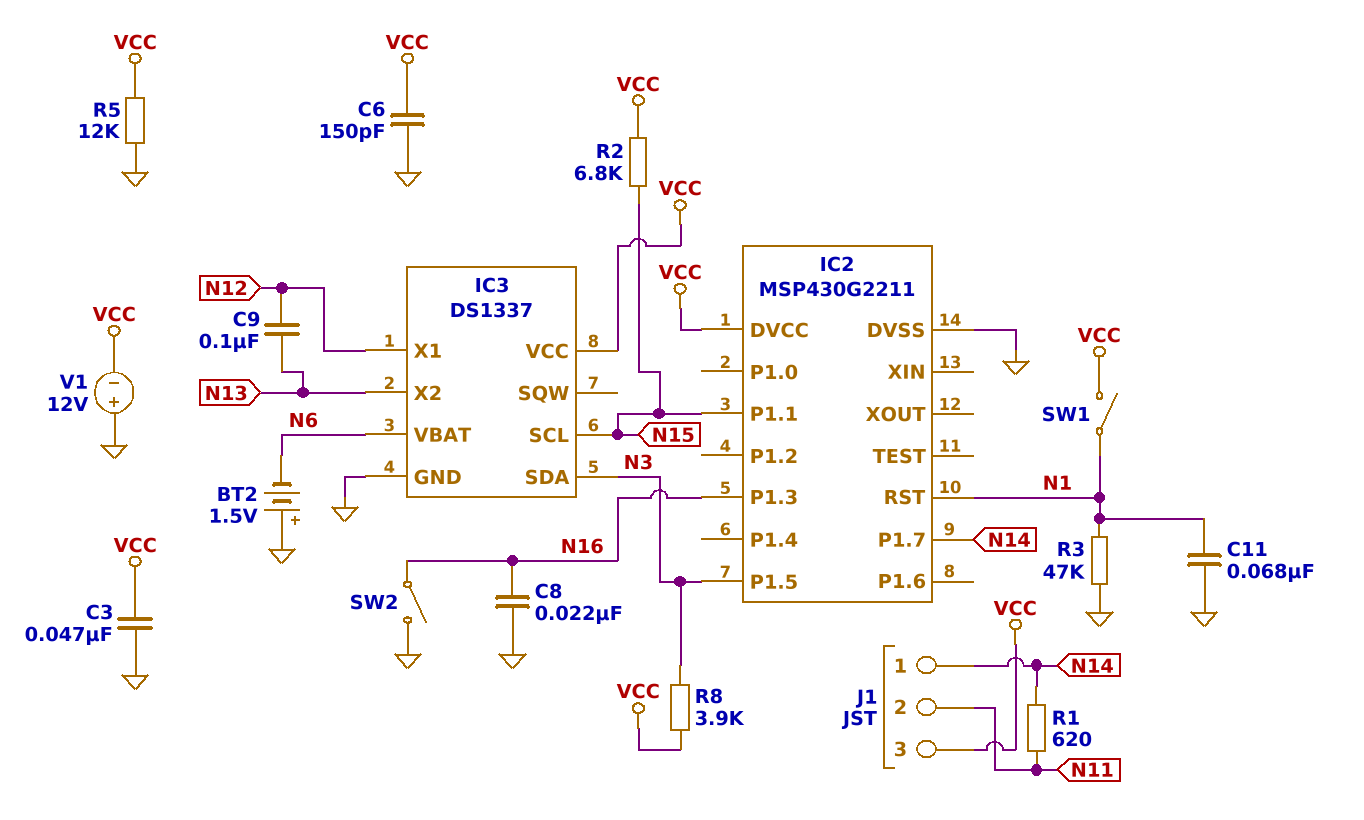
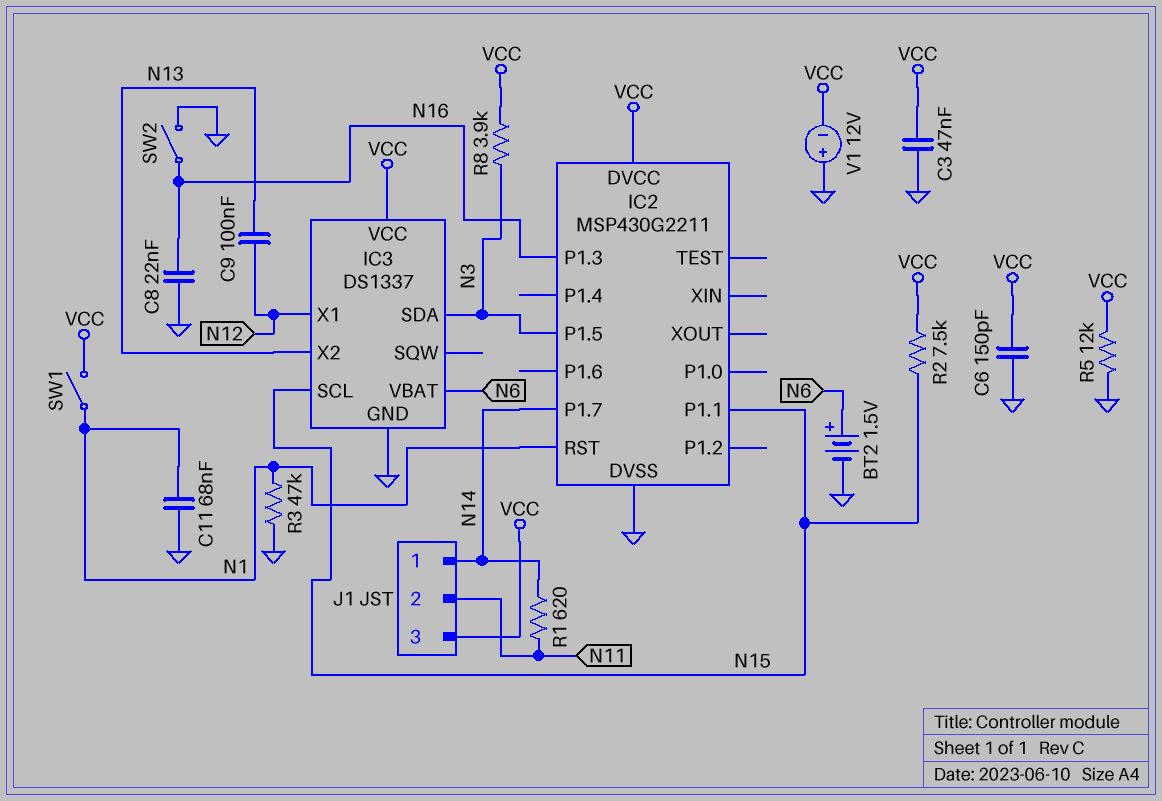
BT2: 1.5V (plus GND, minus N6) -> 1.5V (plus N6, minus GND)
R2: 6.8k (N15, VCC) -> 7.5k (N15, VCC)

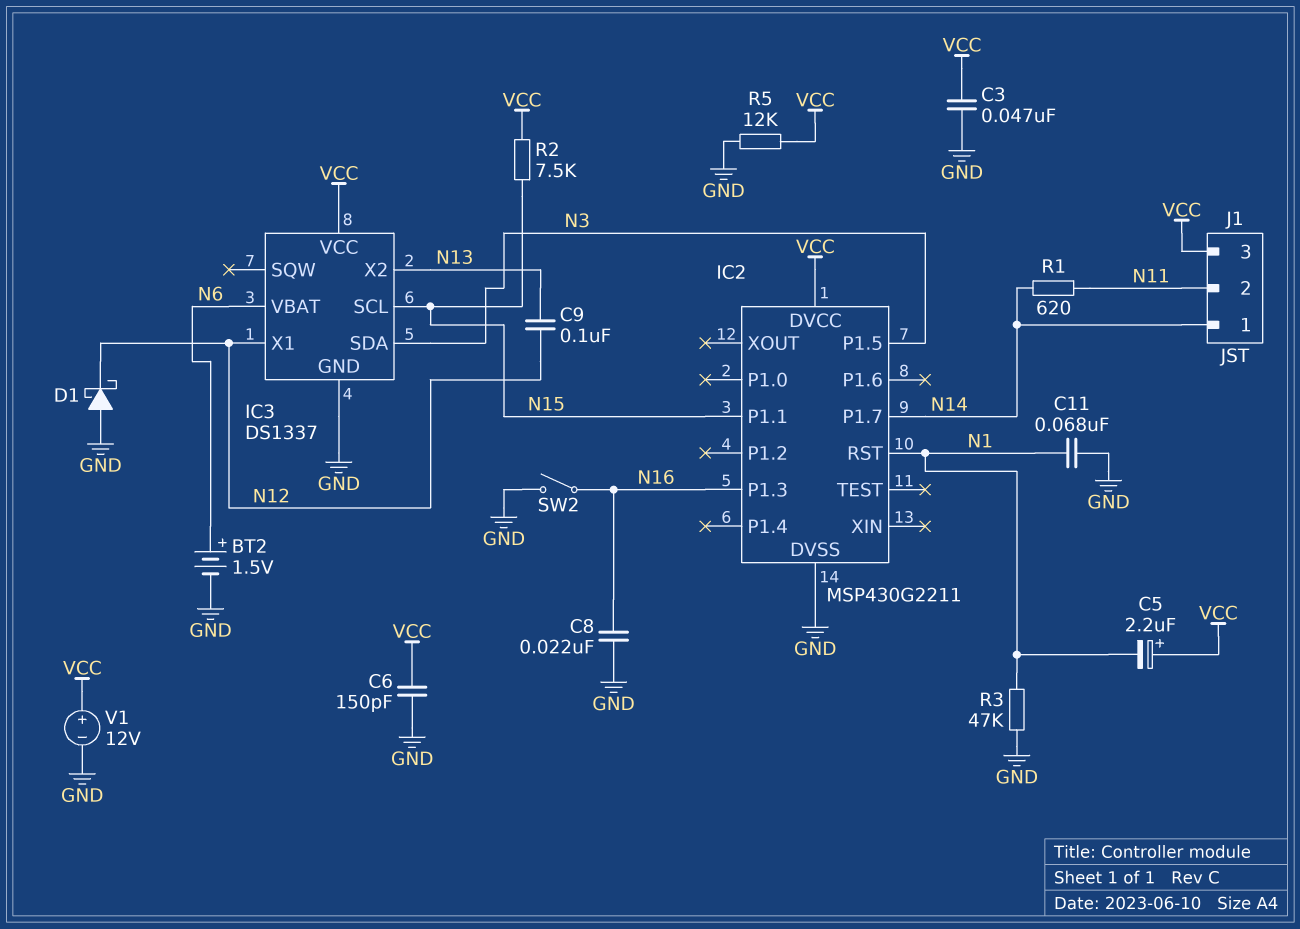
C5: none -> 2.2uF (plus VCC, minus N1)
D1: none -> schottky (A GND, K N12)
R8: 3.9k (N3, VCC) -> none
SW1: switch (N1, VCC) -> none
V1: 12V (plus GND, minus VCC) -> 12V (plus VCC, minus GND)

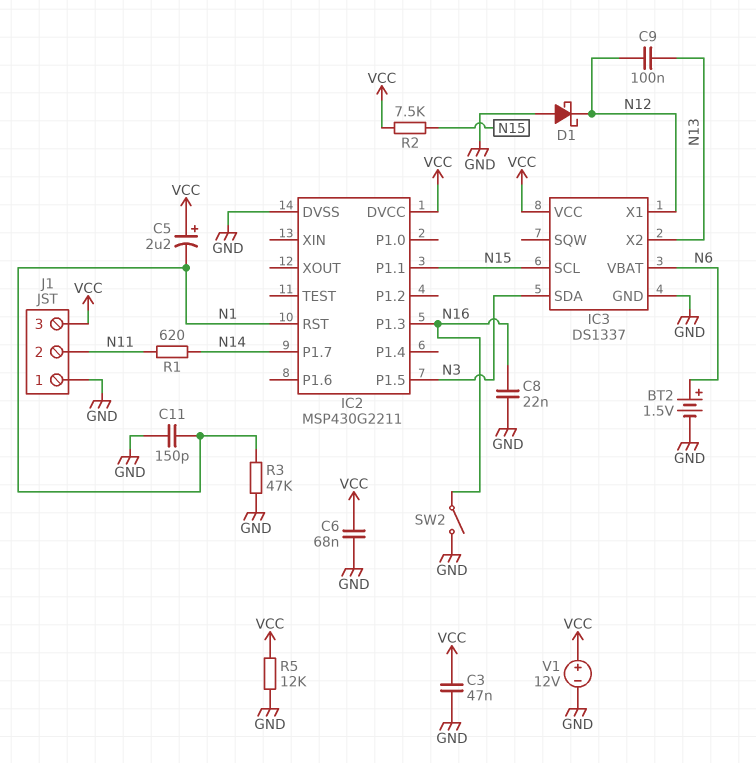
C6: 150pF (GND, VCC) -> 68nF (GND, VCC)
C11: 68nF (GND, N1) -> 150pF (GND, N1)
J1 pin 1: N14 -> GND

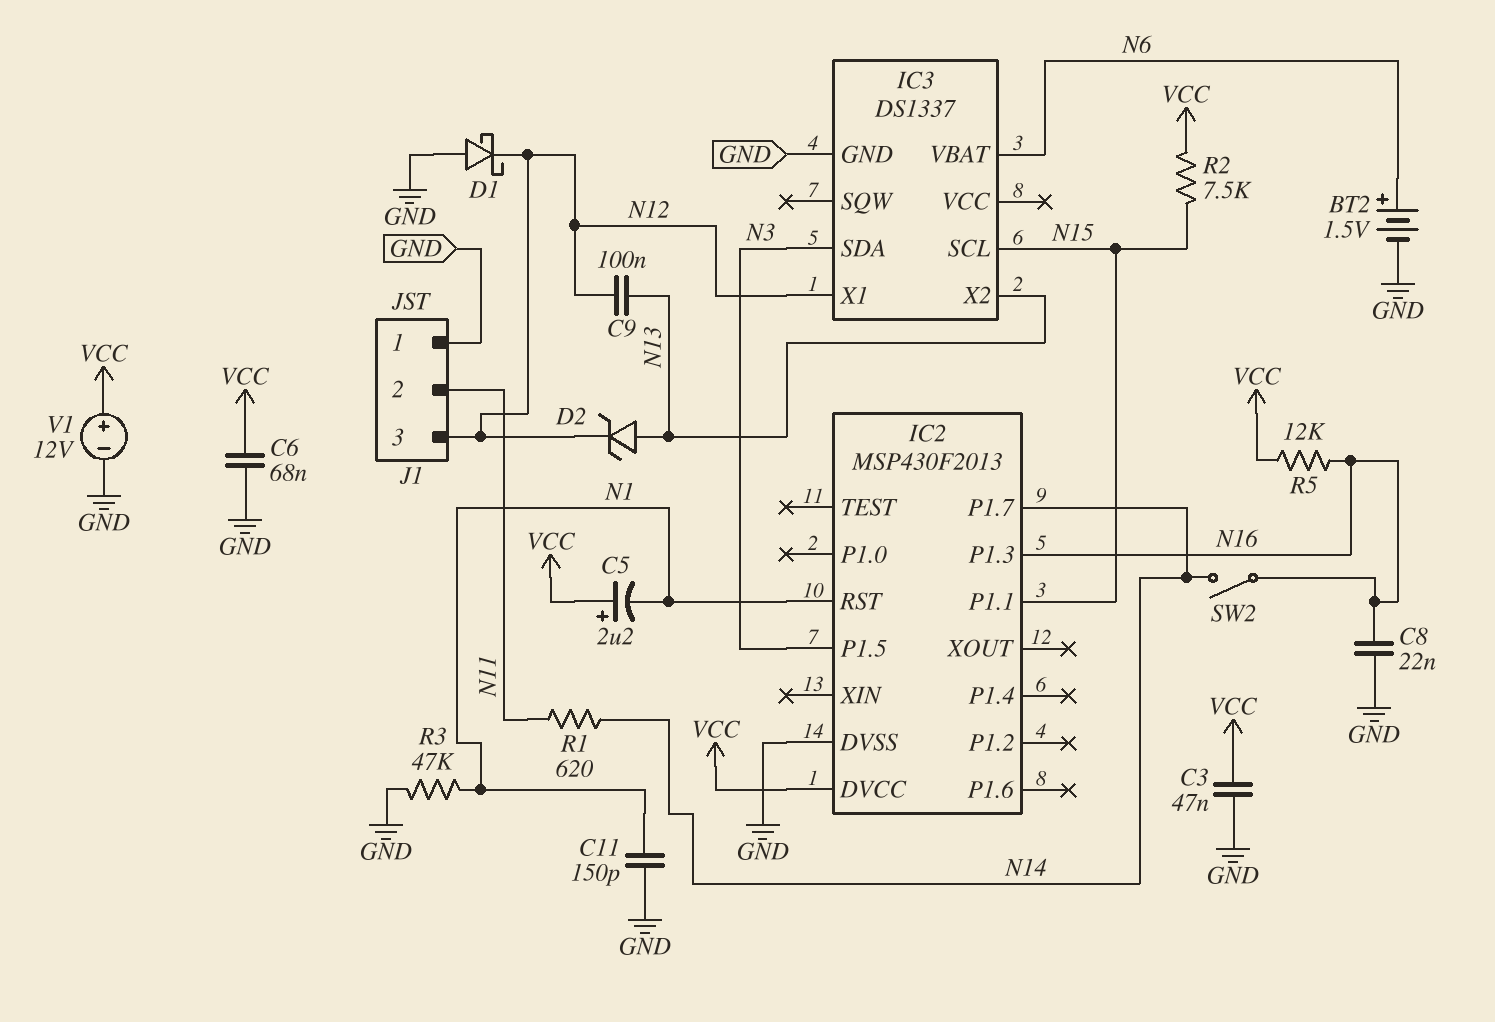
D2: none -> zener (A N13, K N12)
IC2: MSP430G2211 -> MSP430F2013
IC3 pin VCC: VCC -> none
J1 pin 3: VCC -> N12
R5: 12k (GND, VCC) -> 12k (N16, VCC)
SW2: switch (GND, N16) -> switch (N14, N16)

